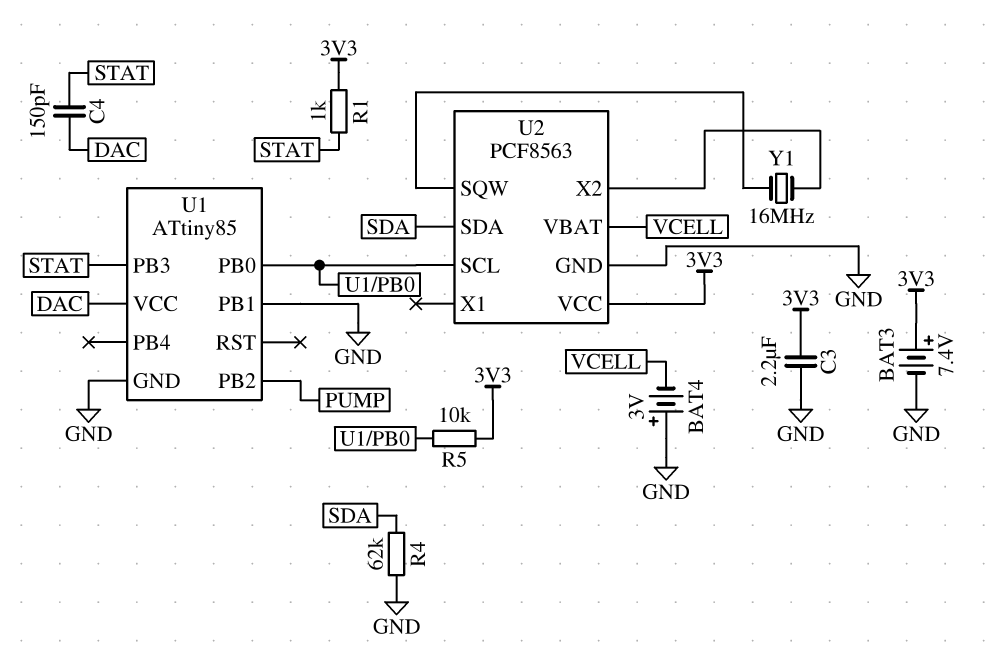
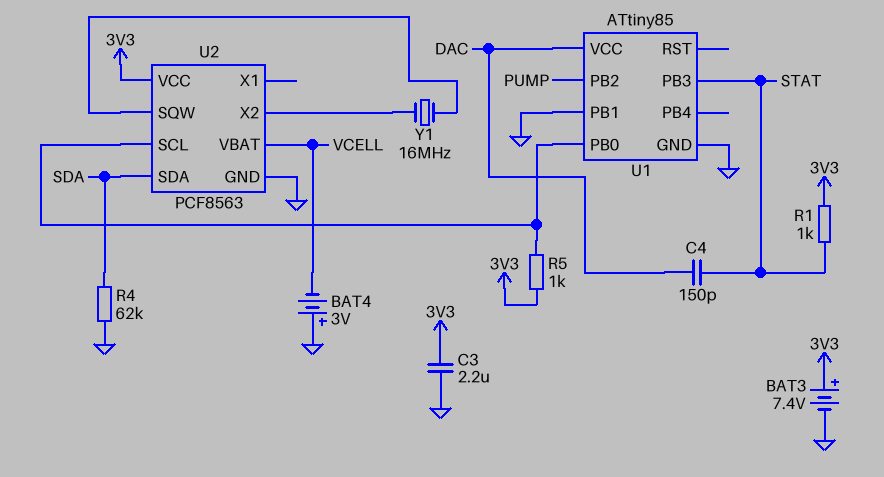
R5: 10k (3V3, U1/PB0) -> 1k (3V3, U1/PB0)

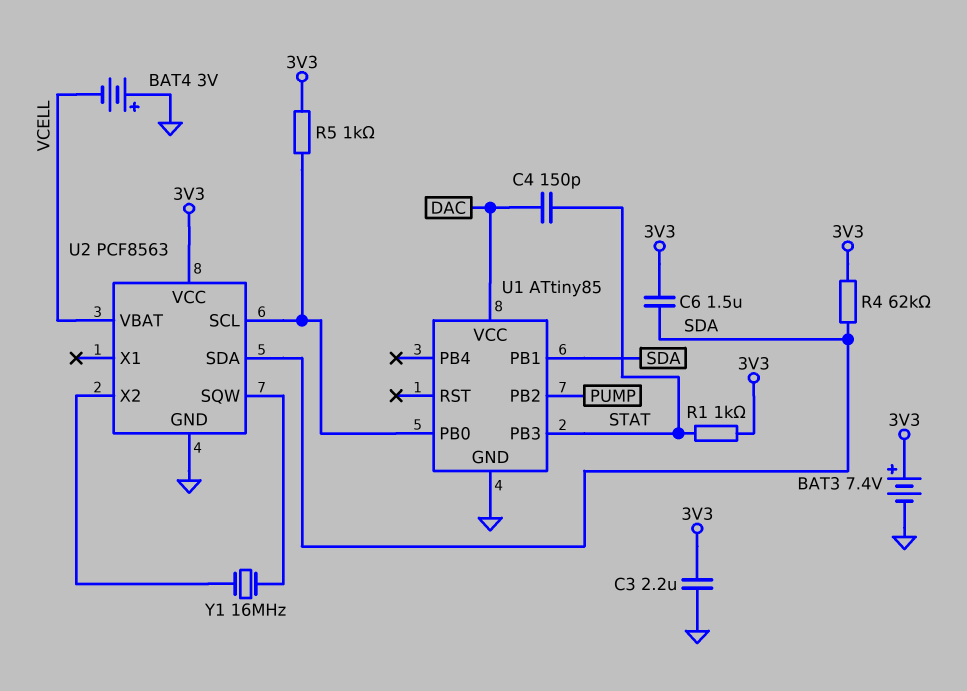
C6: none -> 1.5uF (3V3, SDA)
R4: 62k (GND, SDA) -> 62k (3V3, SDA)
U1 pin PB1: GND -> SDA

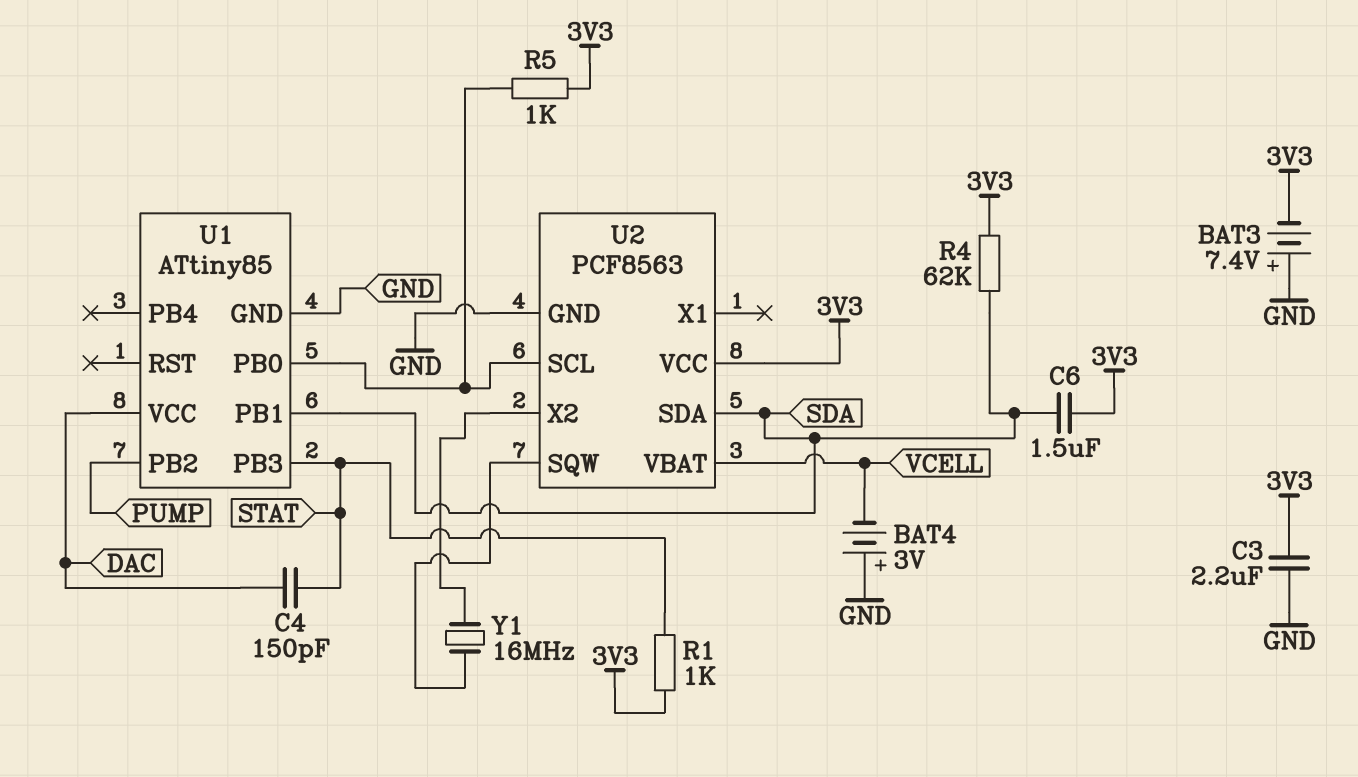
BAT3: 7.4V (plus 3V3, minus GND) -> 7.4V (plus GND, minus 3V3)

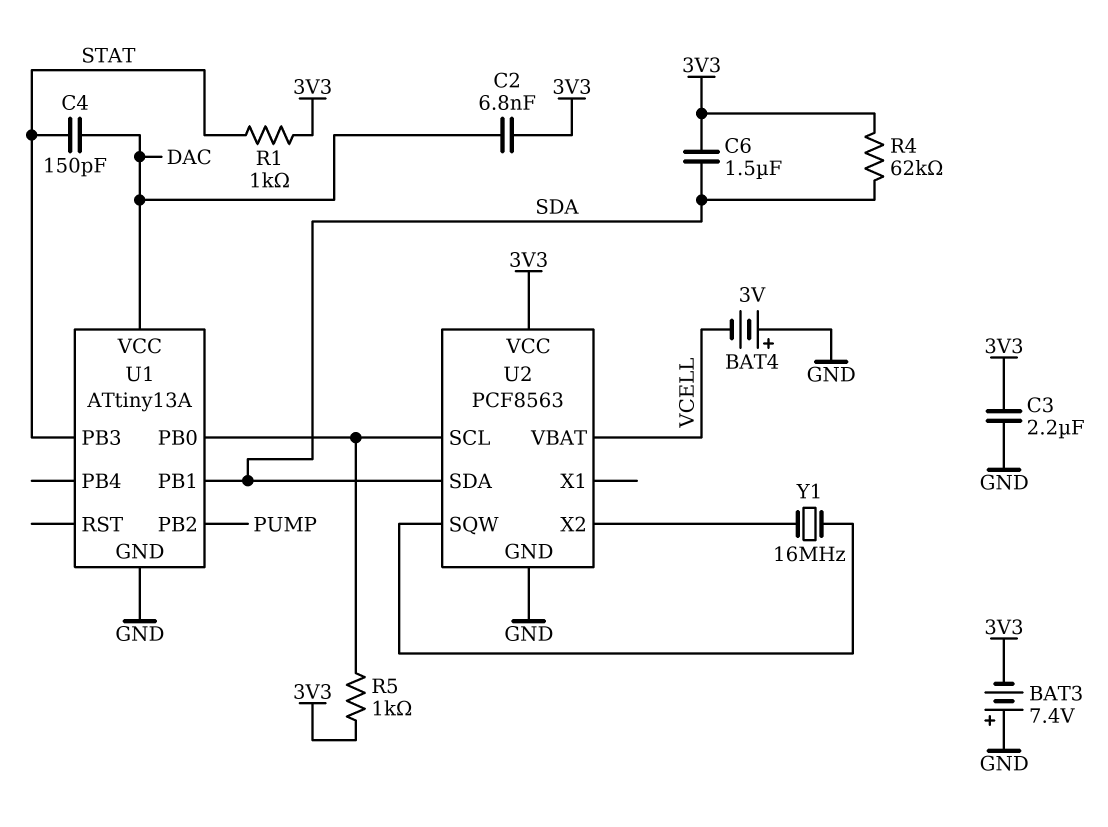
C2: none -> 6.8nF (3V3, DAC)
U1: ATtiny85 -> ATtiny13A

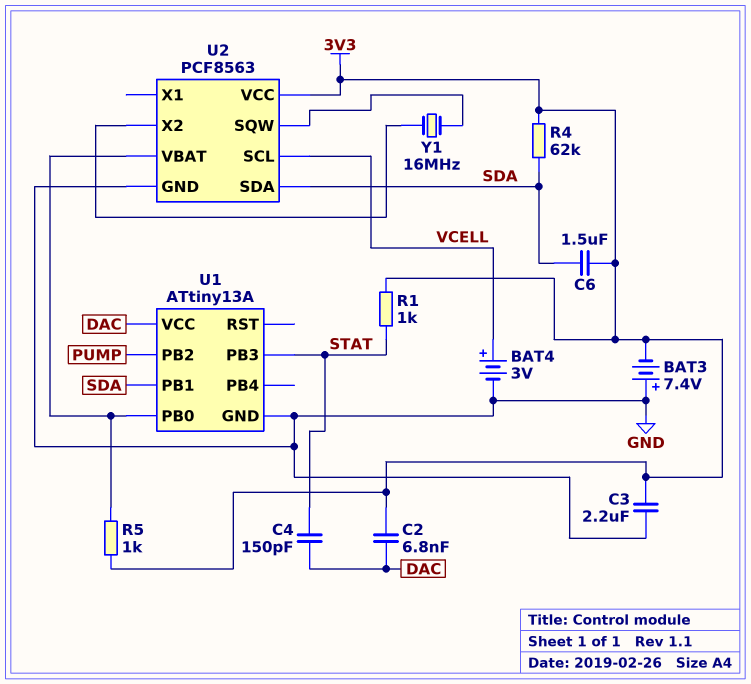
BAT4: 3V (plus GND, minus VCELL) -> 3V (plus VCELL, minus GND)
U2 pin SCL: U1/PB0 -> VCELL
U2 pin VBAT: VCELL -> U1/PB0

